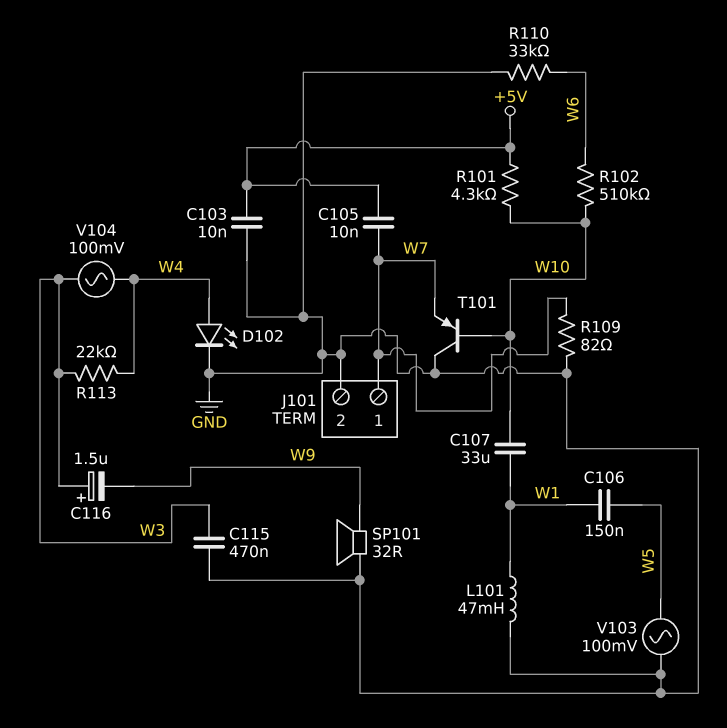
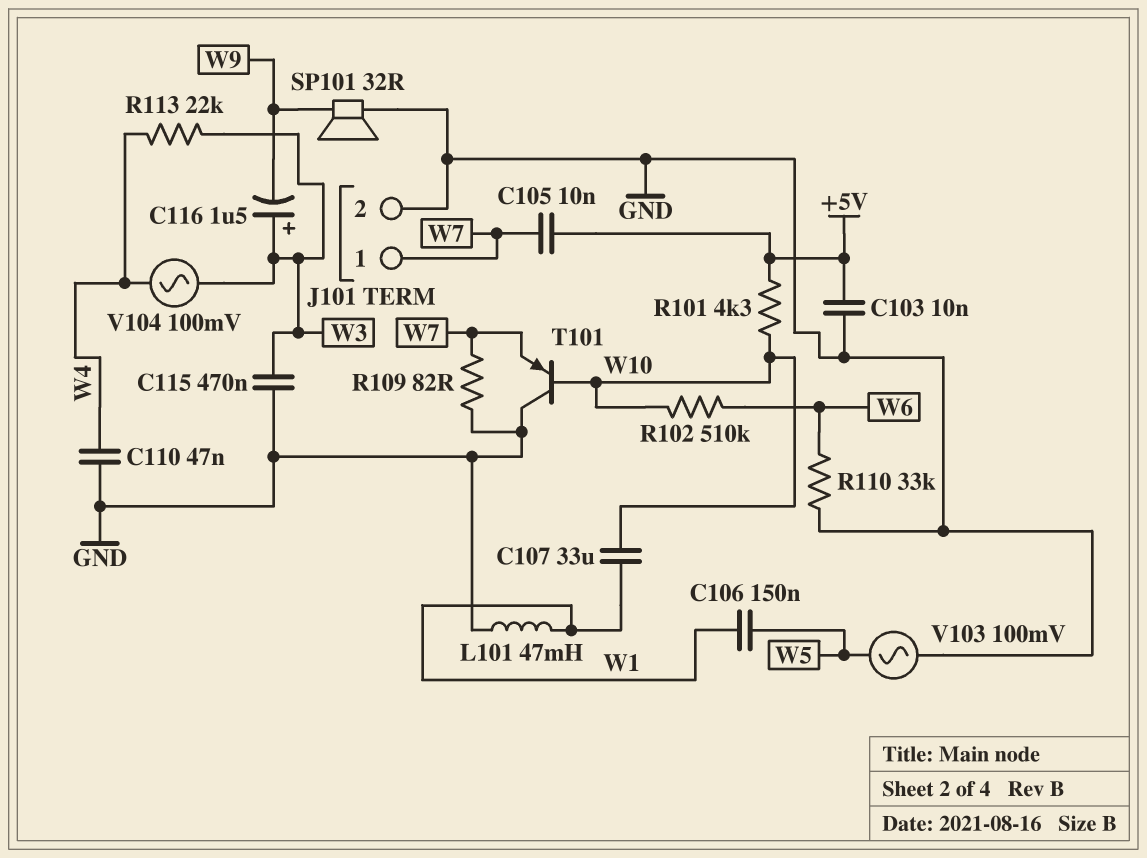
C110: none -> 47nF (GND, W4)
D102: LED (A W4, K GND) -> none

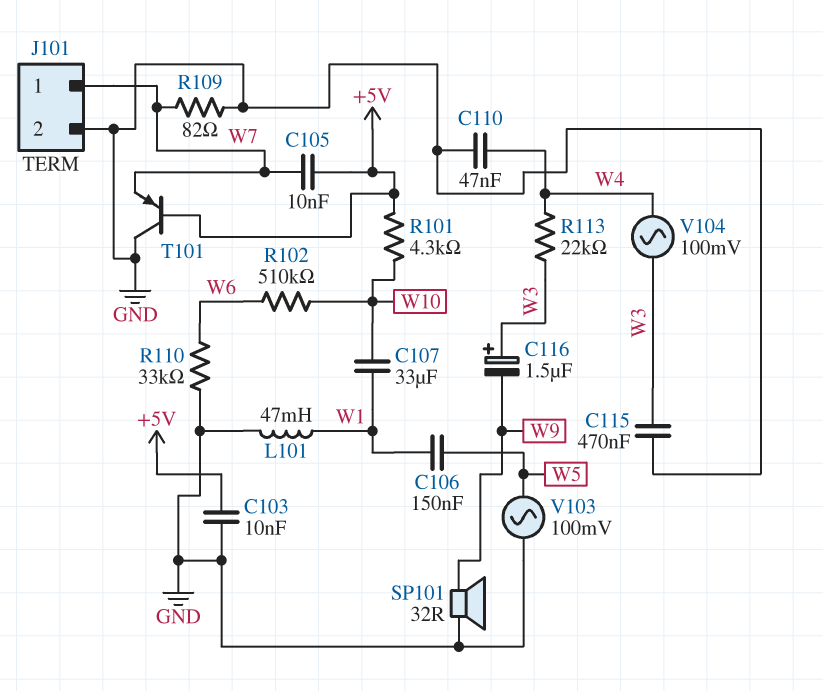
T101: PNP (B W10, C GND, E W7) -> PNP (B +5V, C GND, E W7)

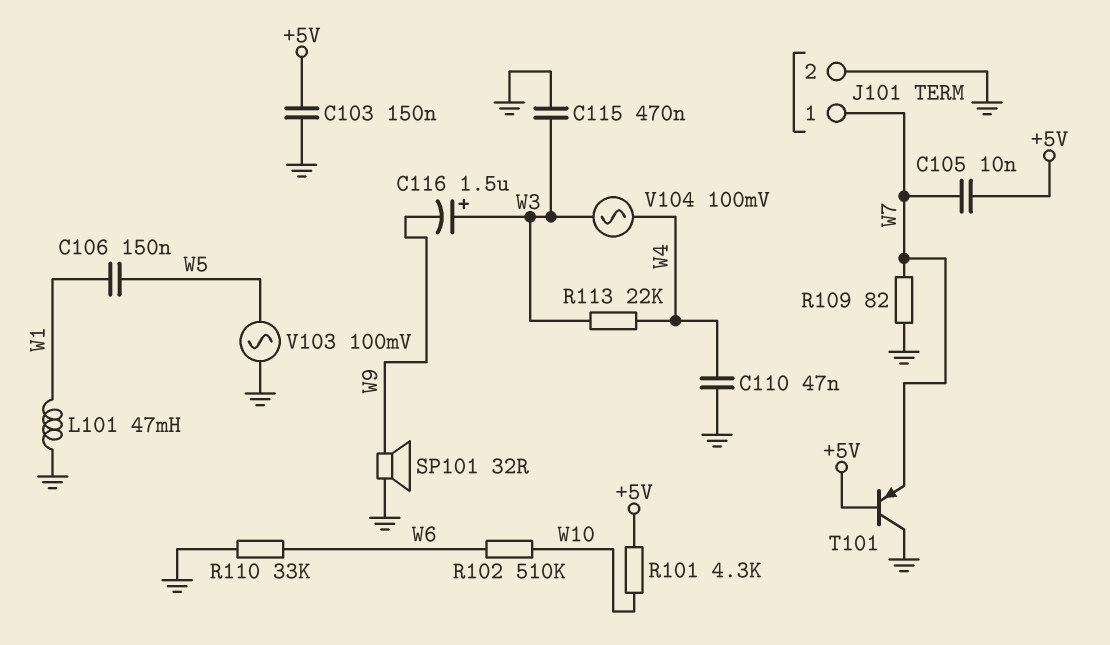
C103: 10nF (+5V, GND) -> 150nF (+5V, GND)
C107: 33uF (W1, W10) -> none

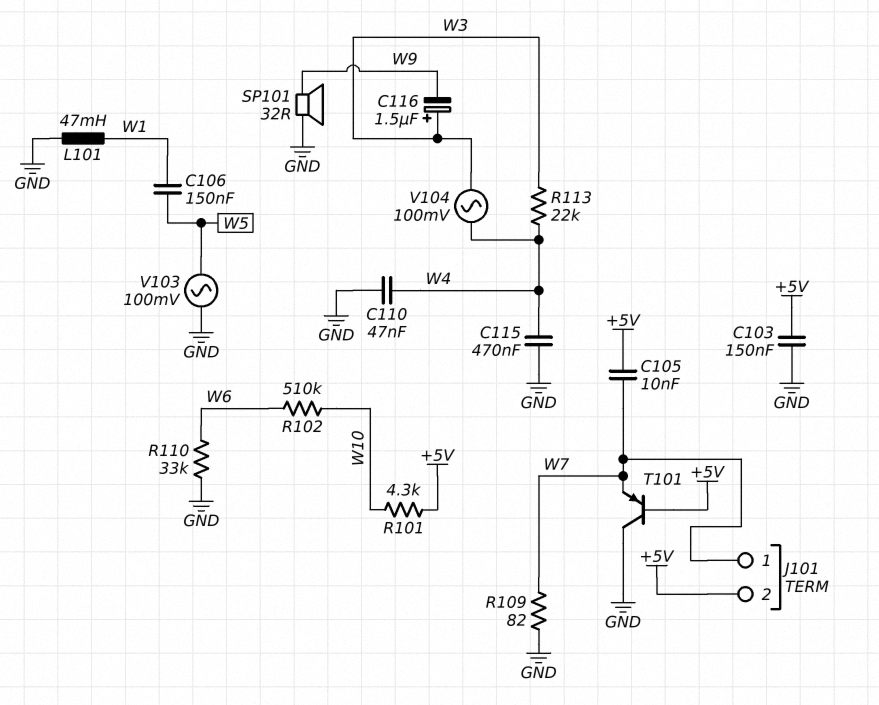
C115: 470nF (GND, W3) -> 470nF (GND, W4)
J101 pin 2: GND -> +5V

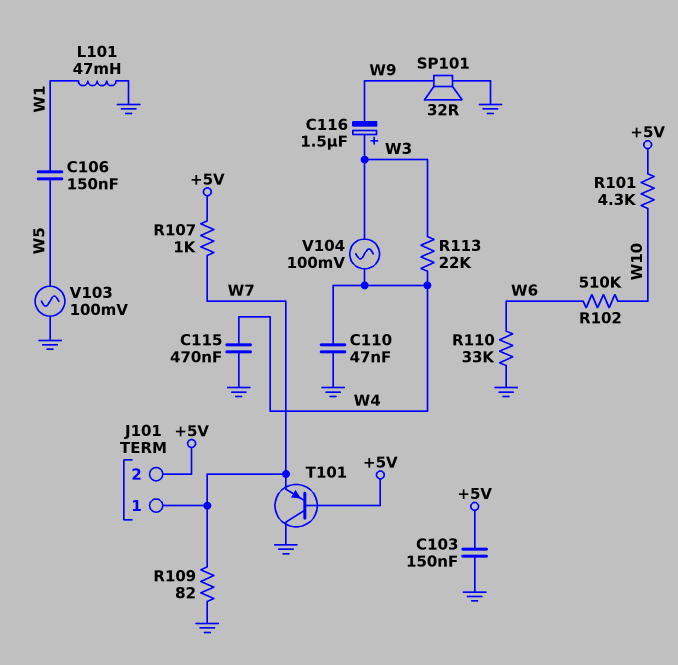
C105: 10nF (+5V, W7) -> none
R107: none -> 1k (+5V, W7)

